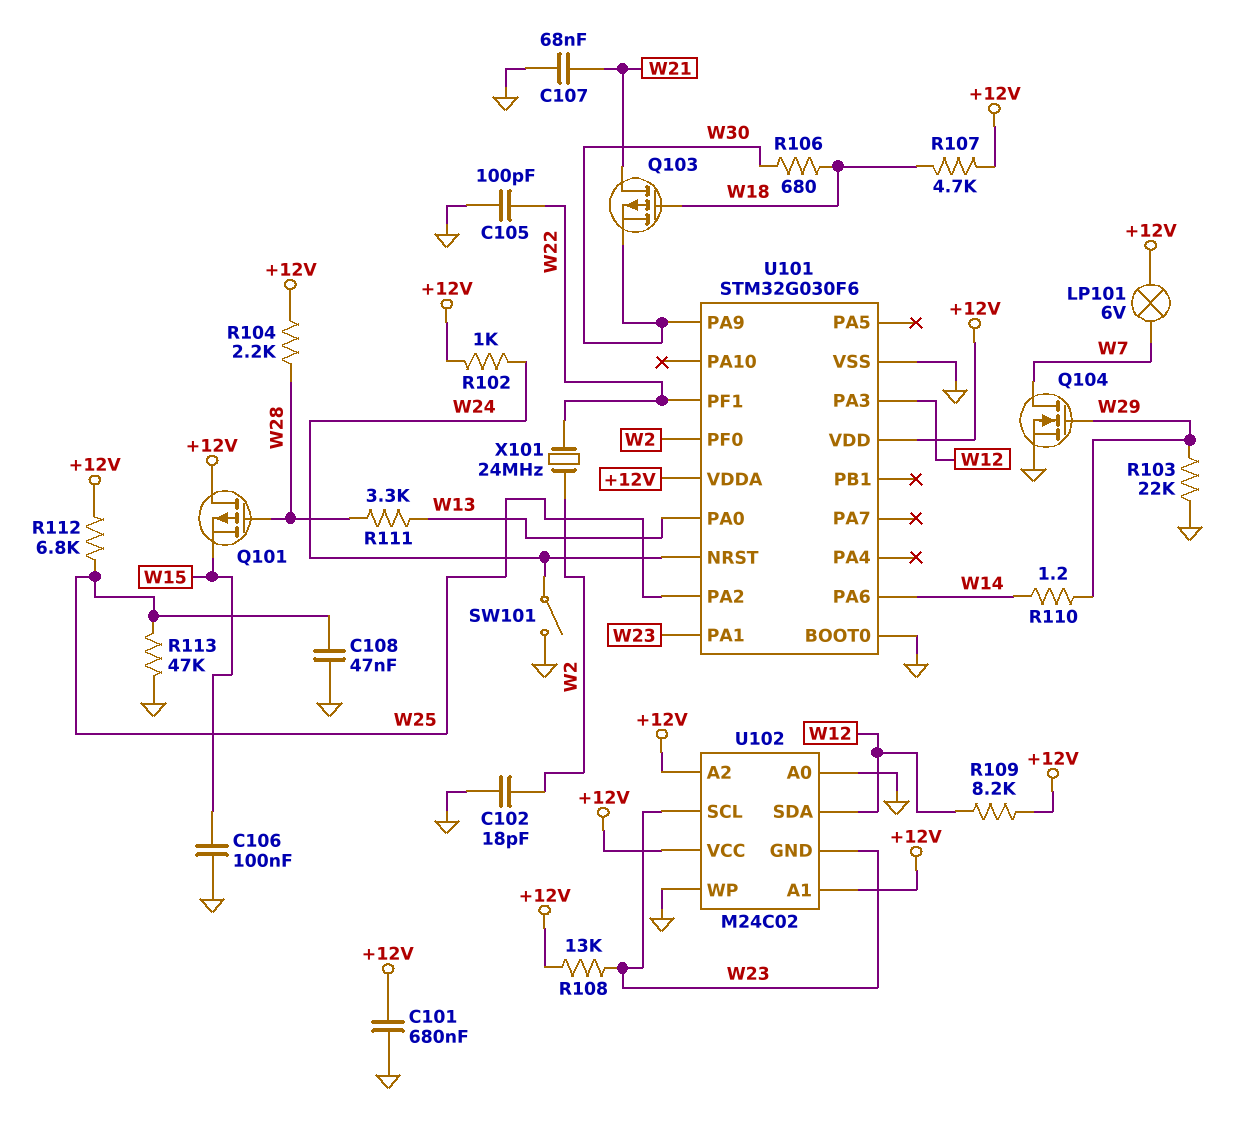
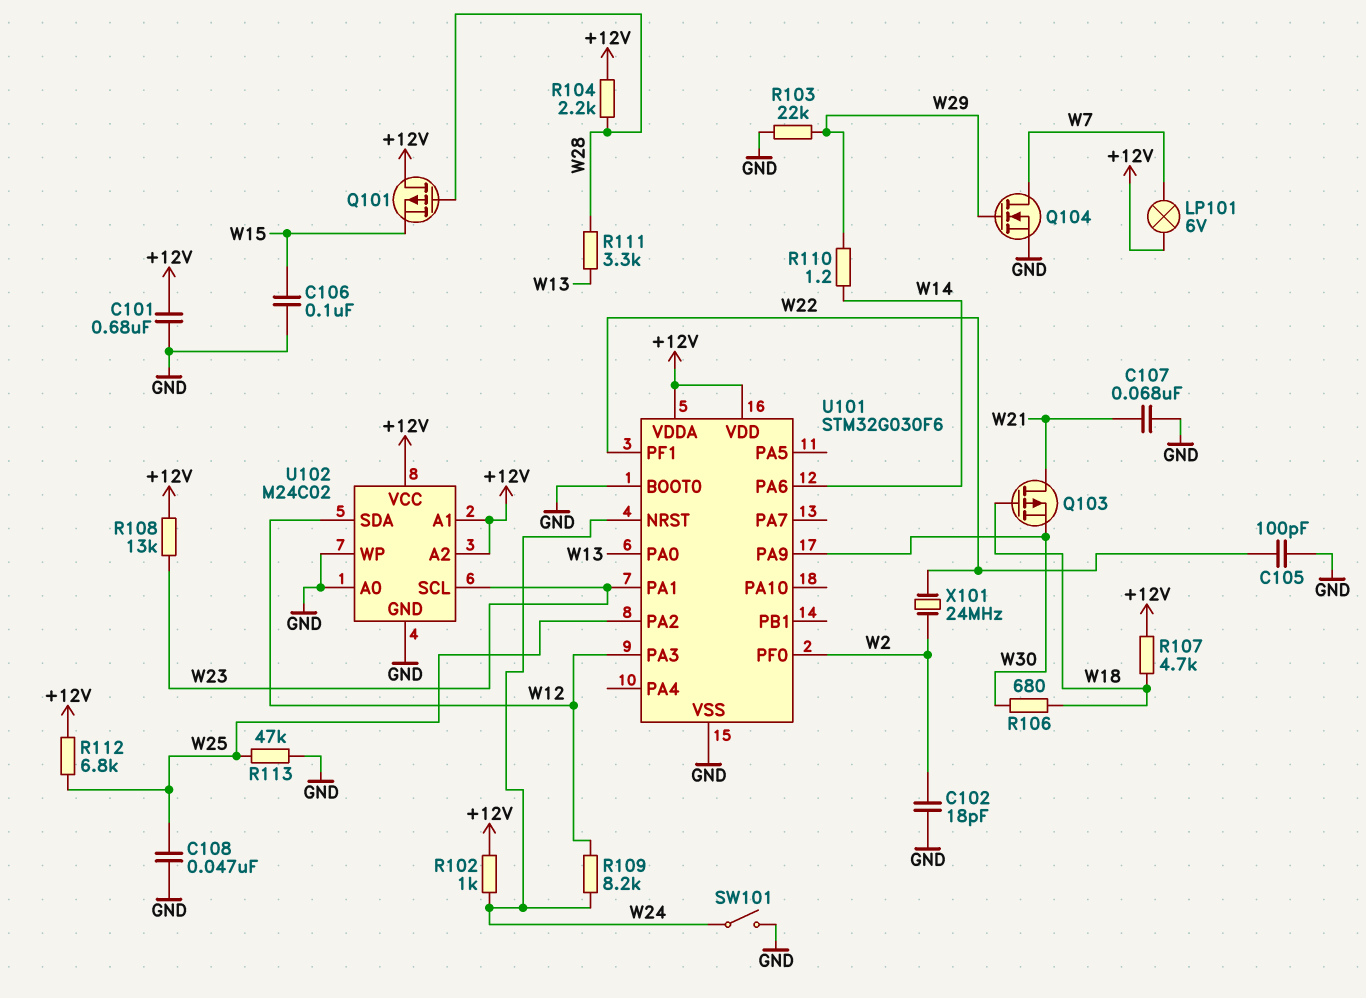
R109: 8.2k (+12V, W12) -> 8.2k (W12, W24)
U102 pin GND: W23 -> GND

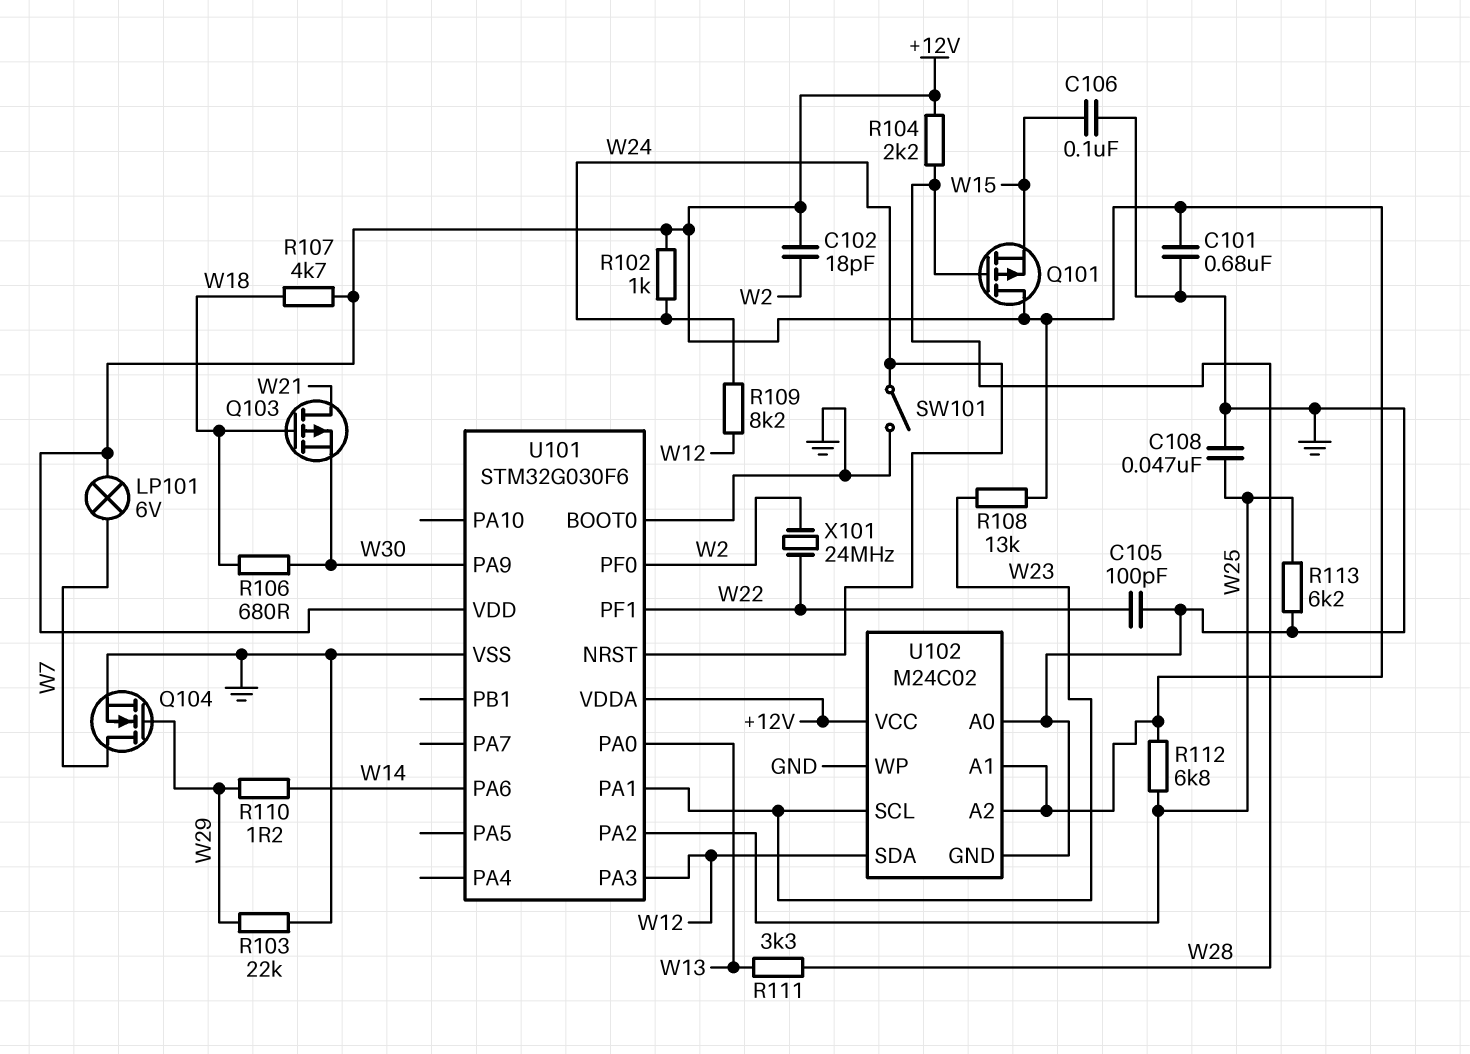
C102: 18pF (GND, W2) -> 18pF (+12V, W2)
C107: 68nF (GND, W21) -> none
R113: 47k (GND, W25) -> 6.2k (GND, W25)

